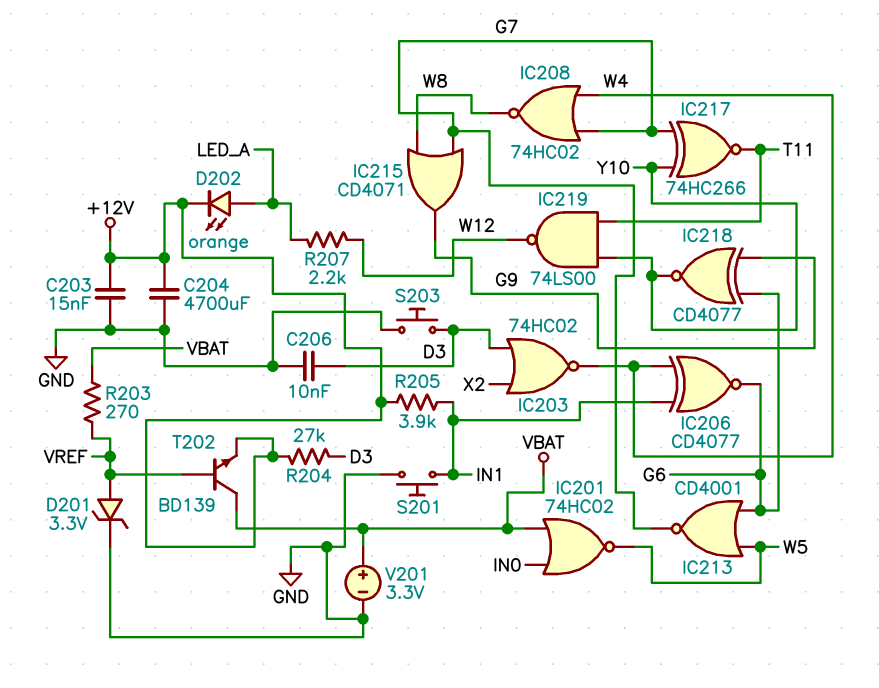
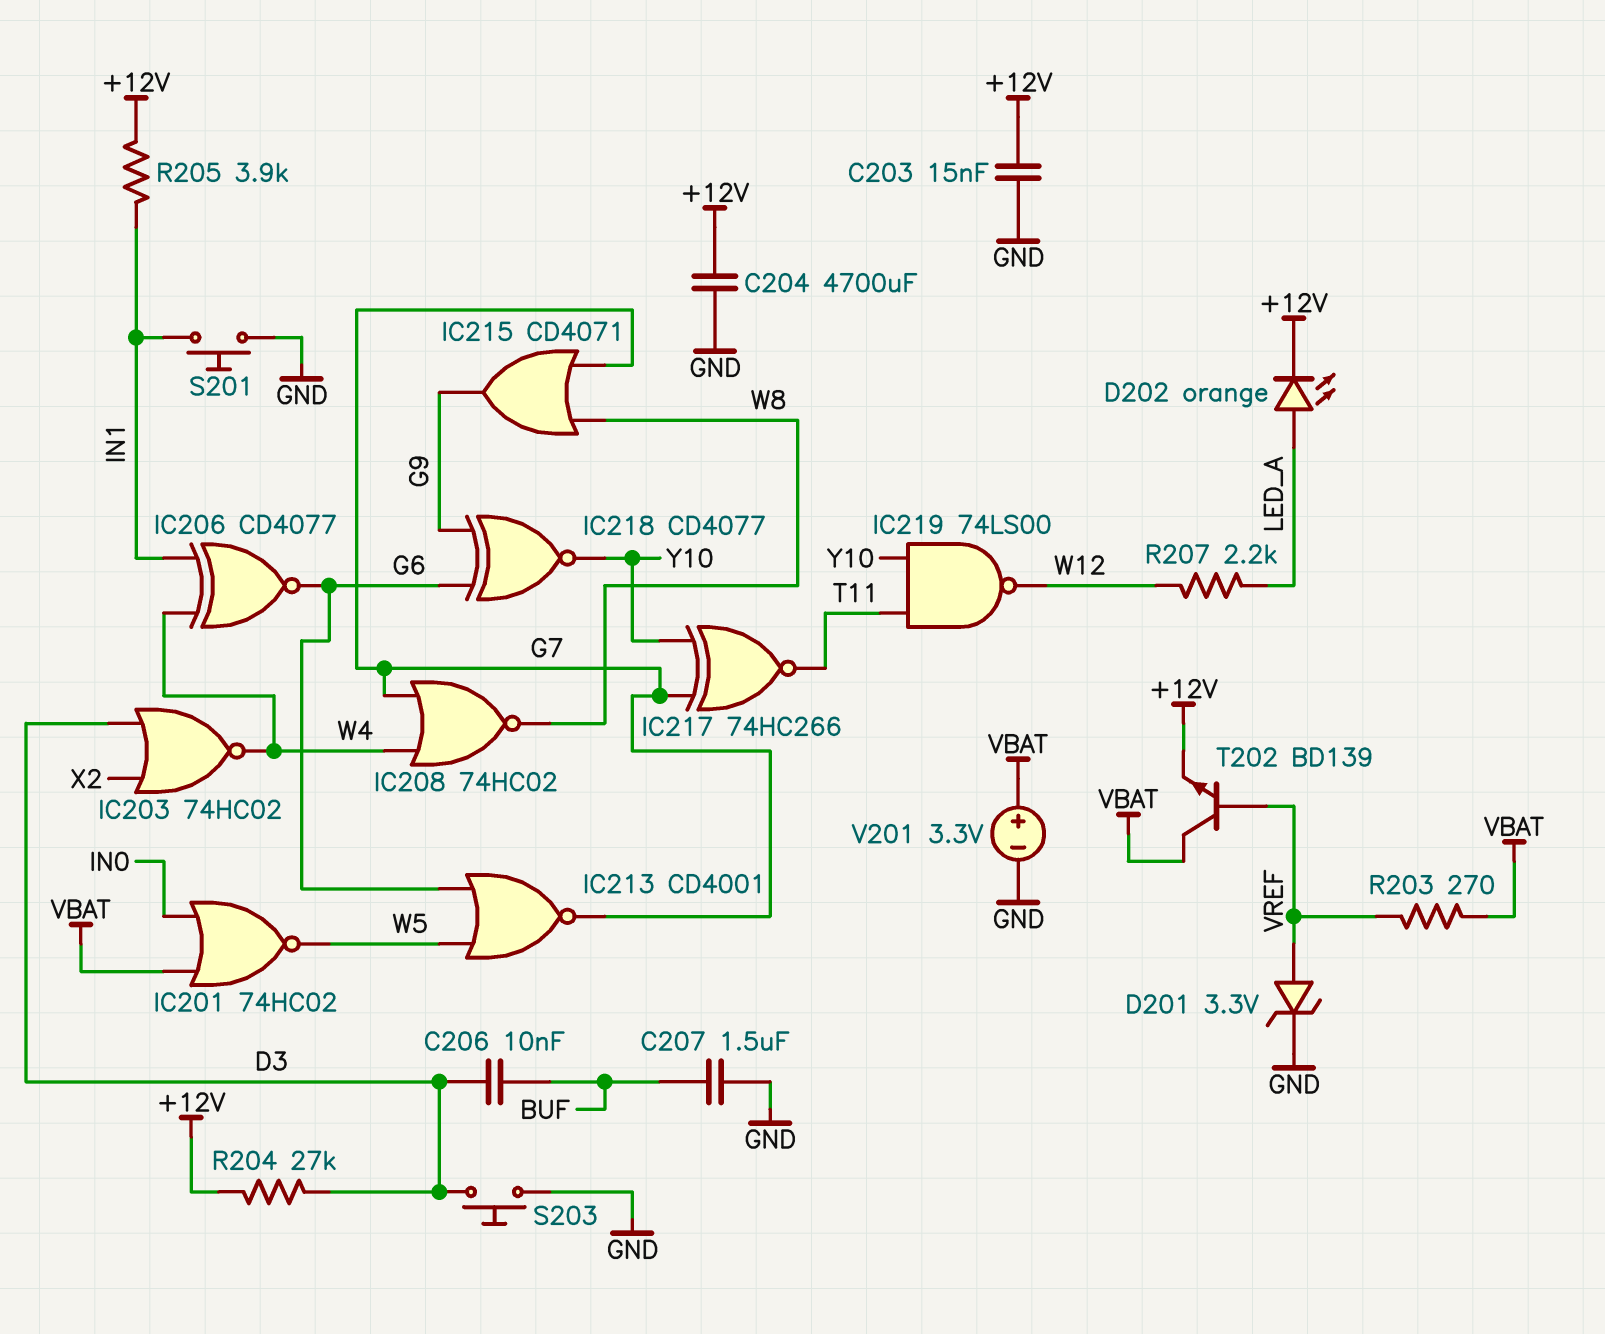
C206: 10nF (D3, GND) -> 10nF (BUF, D3)
C207: none -> 1.5uF (BUF, GND)

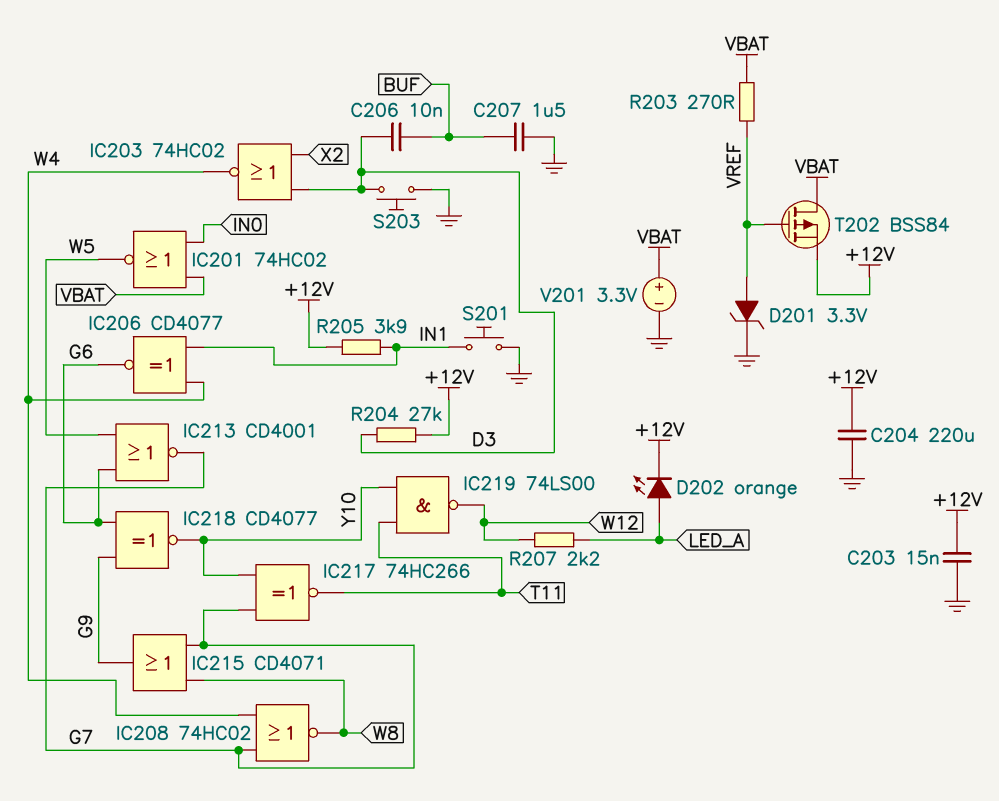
C204: 4700uF (+12V, GND) -> 220uF (+12V, GND)
T202: NPN BD139 (B VREF, C VBAT, E +12V) -> PMOS BSS84 (G VREF, D VBAT, S +12V)

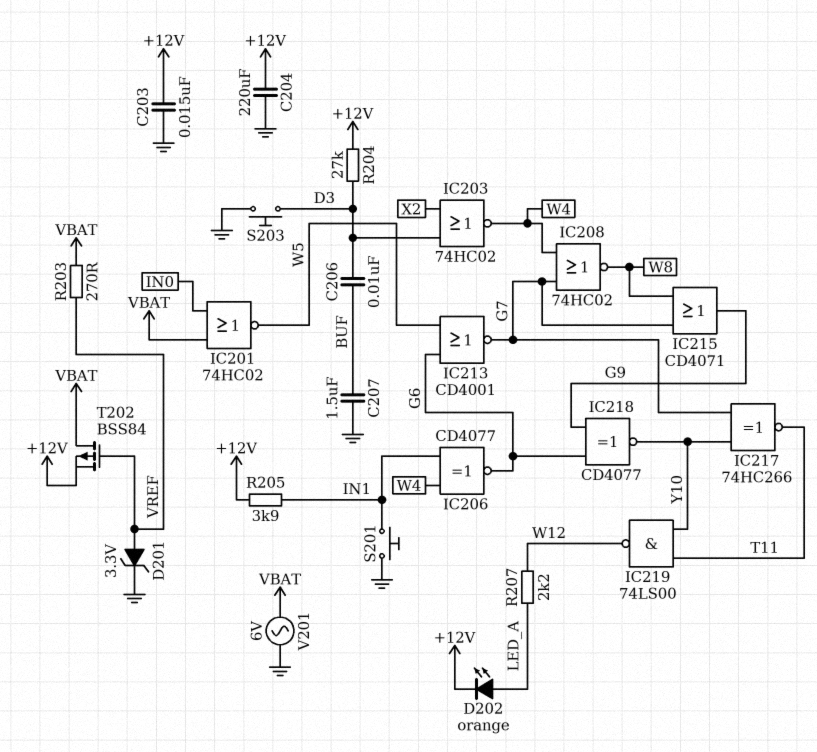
V201: 3.3V (plus VBAT, minus GND) -> AC 6V (GND, VBAT)

